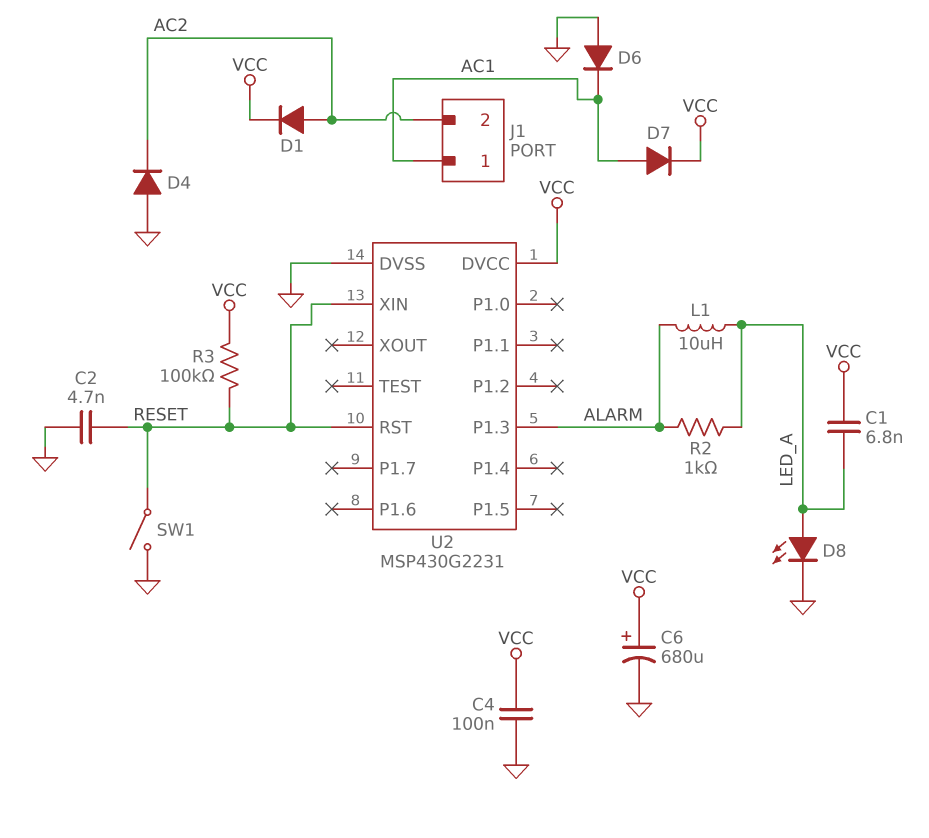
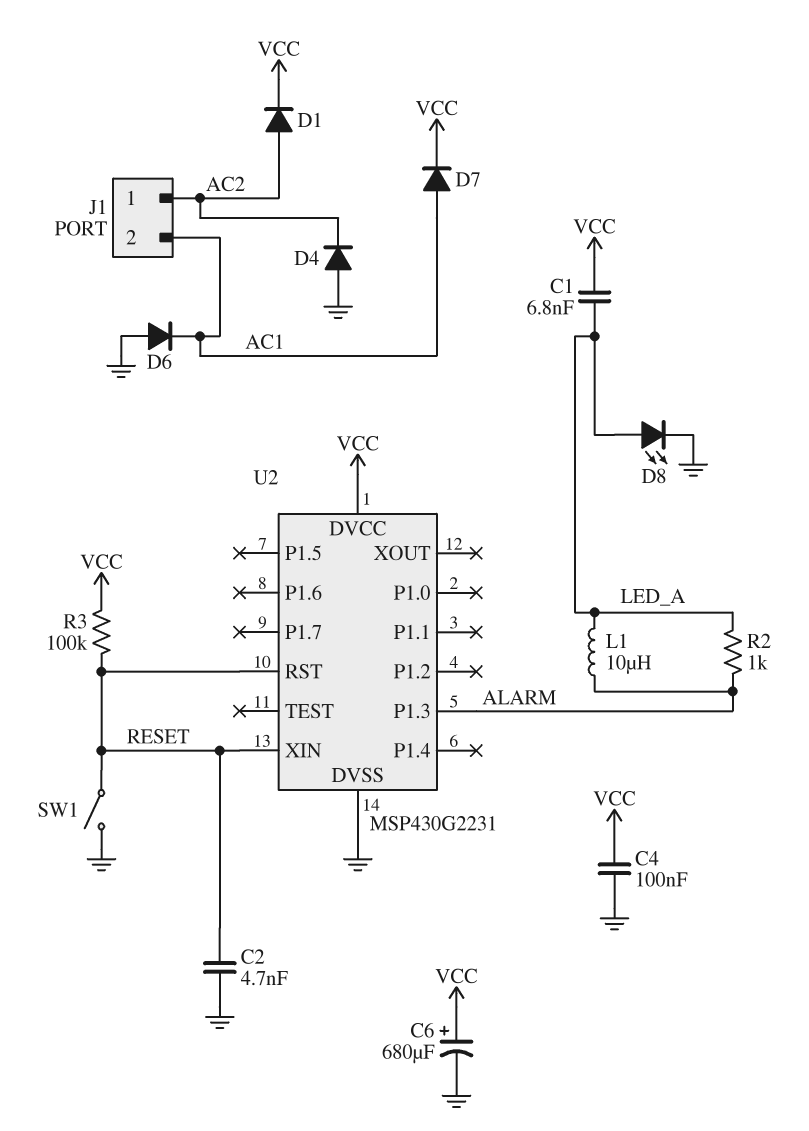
J1 pin 1: AC1 -> AC2
J1 pin 2: AC2 -> AC1

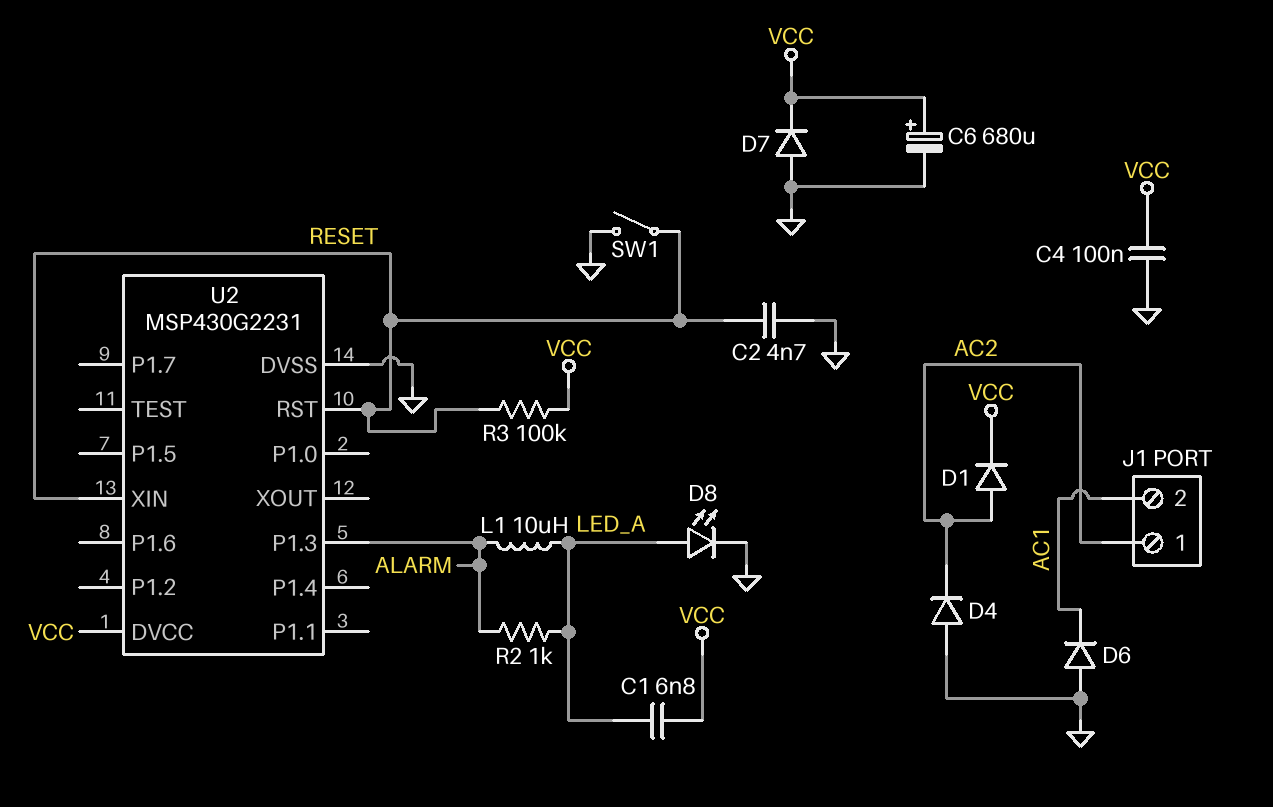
D7: diode (A AC1, K VCC) -> diode (A GND, K VCC)

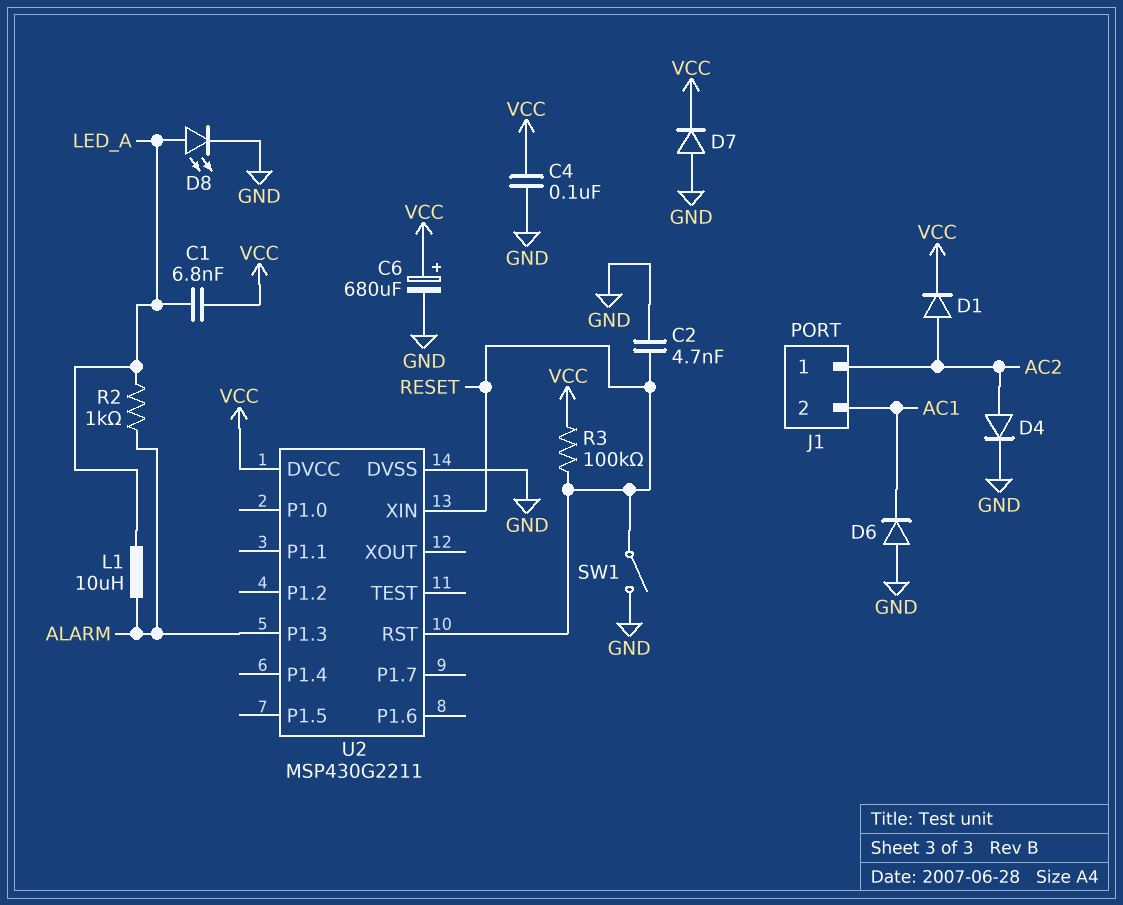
D4: diode (A GND, K AC2) -> diode (A AC2, K GND)
U2: MSP430G2231 -> MSP430G2211

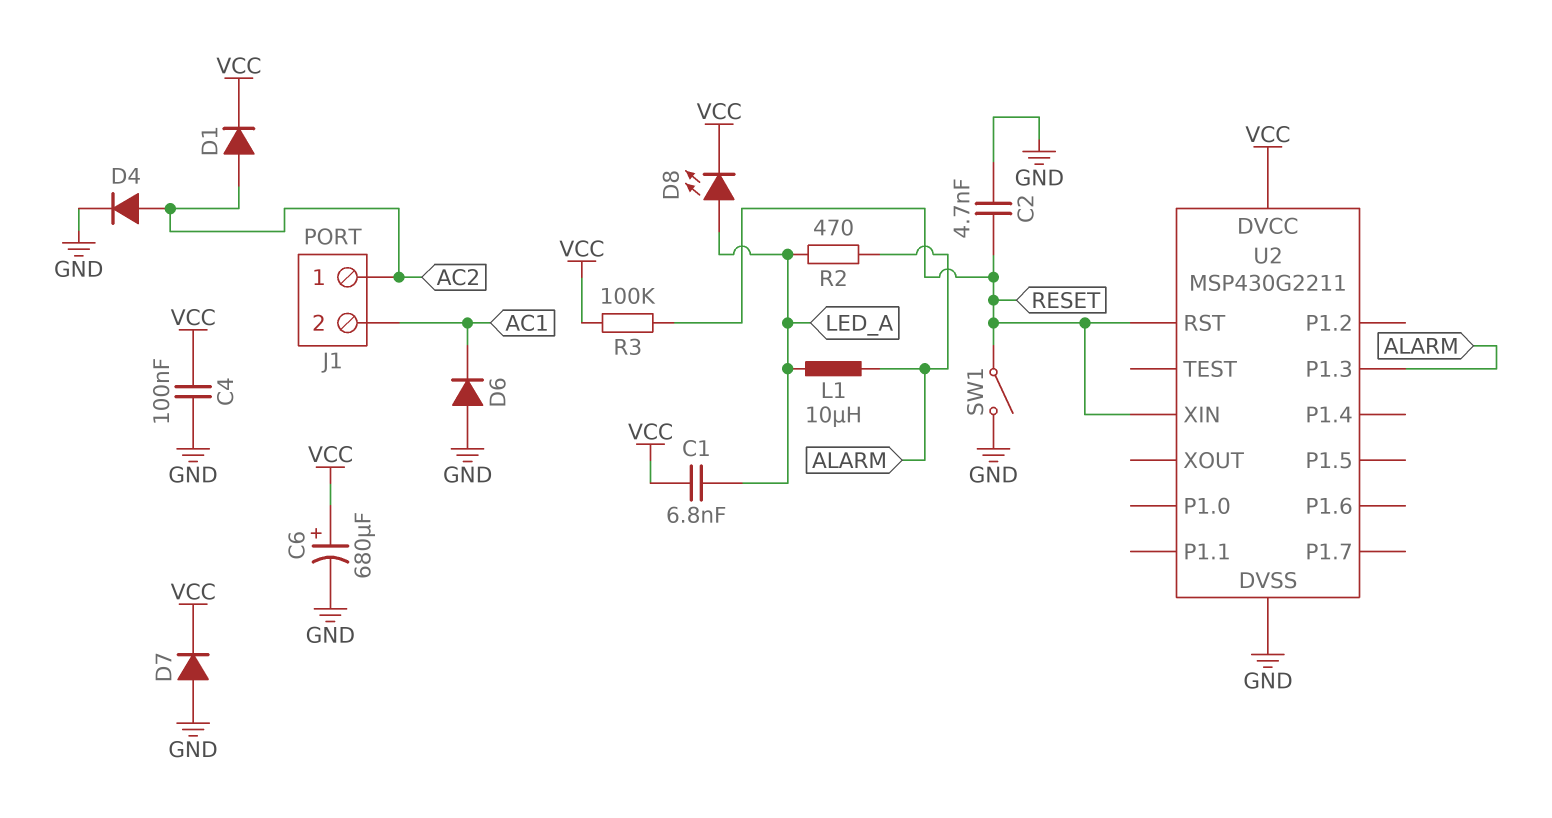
D8: LED (A LED_A, K GND) -> LED (A LED_A, K VCC)
R2: 1k (ALARM, LED_A) -> 470 (ALARM, LED_A)

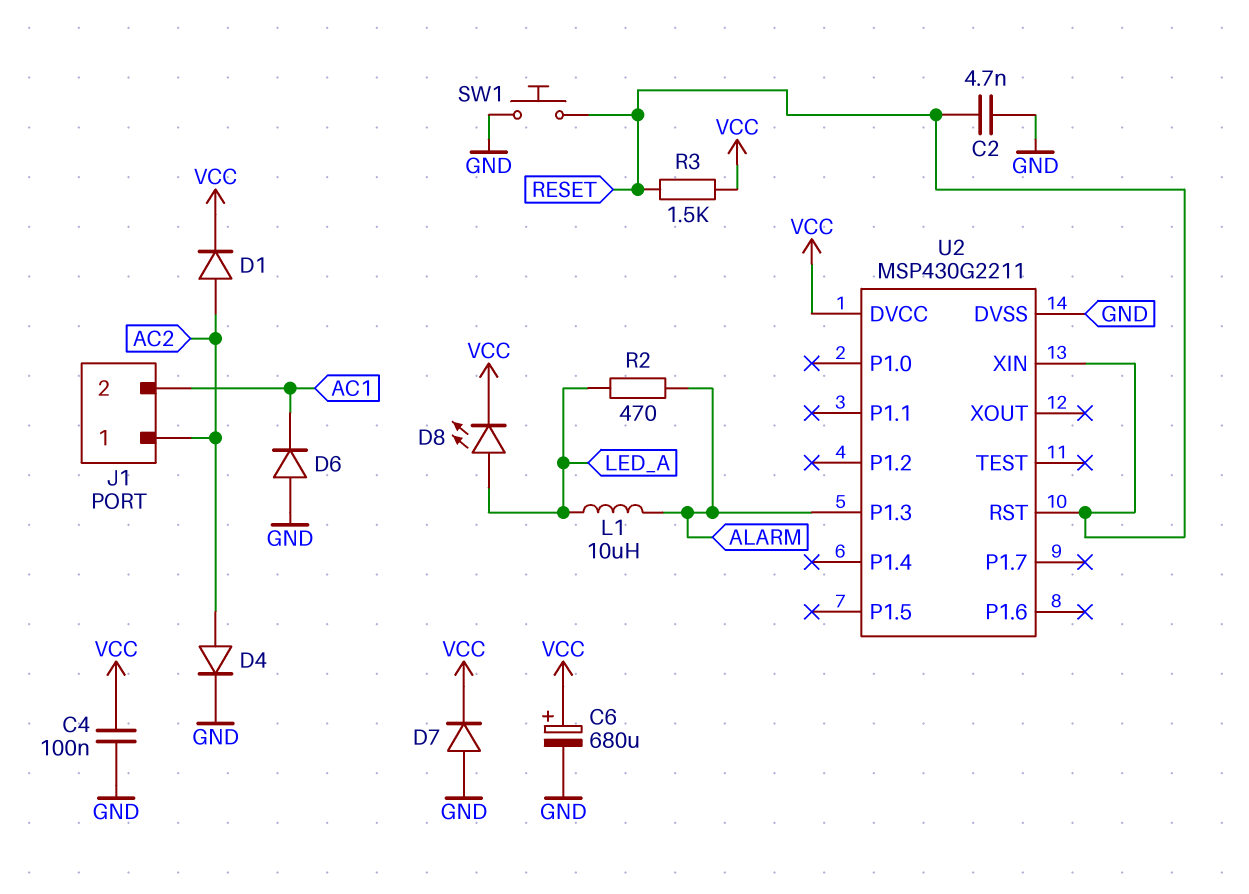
C1: 6.8nF (LED_A, VCC) -> none
R3: 100k (RESET, VCC) -> 1.5k (RESET, VCC)
SW1: switch (GND, RESET) -> button (GND, RESET)

